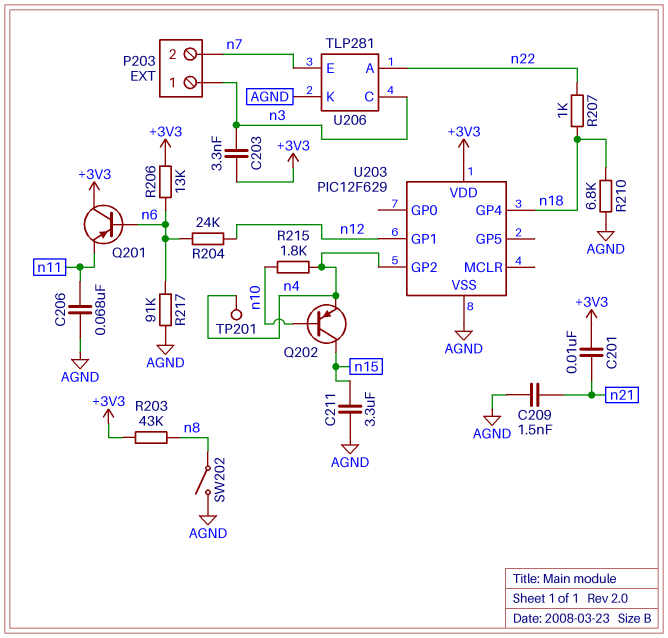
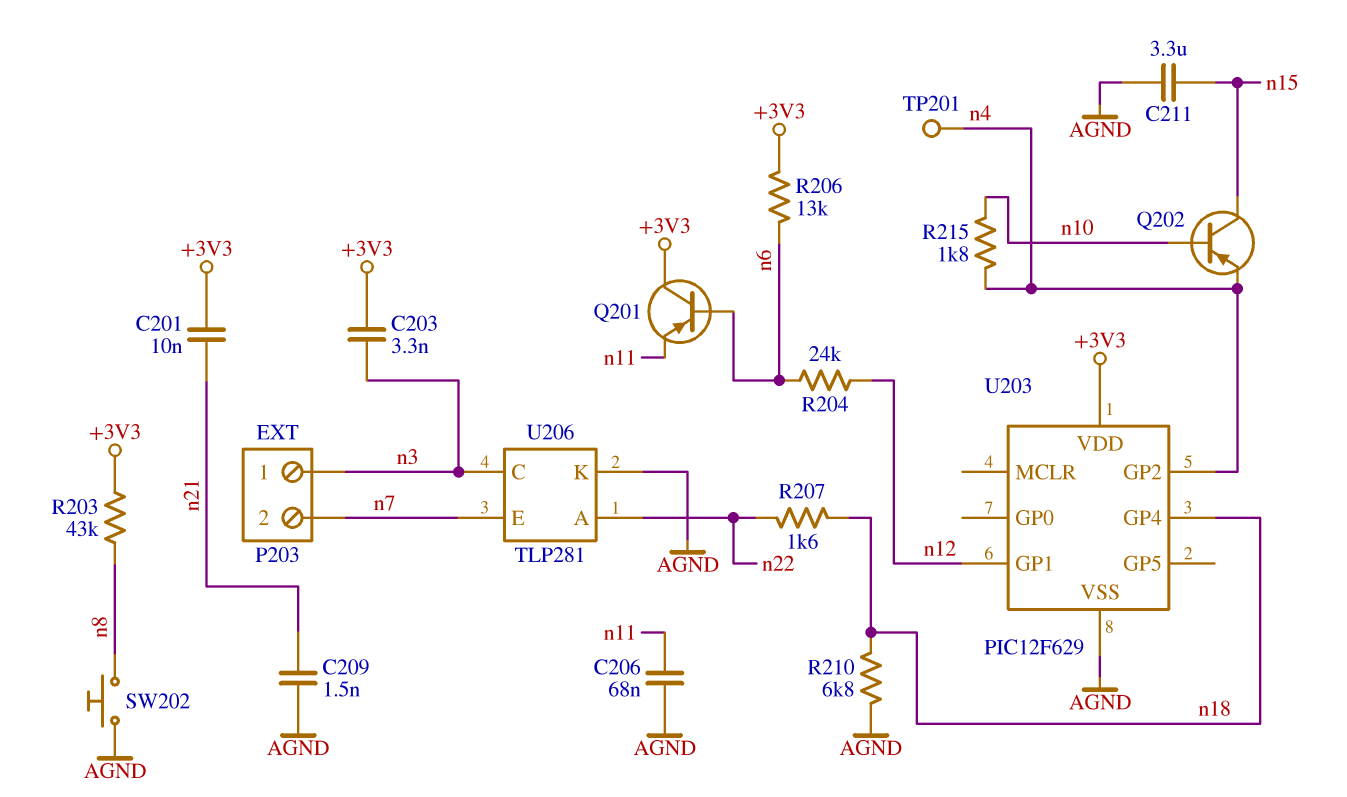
R207: 1k (n18, n22) -> 1.6k (n18, n22)
R217: 91k (AGND, n6) -> none
SW202: switch (AGND, n8) -> button (AGND, n8)

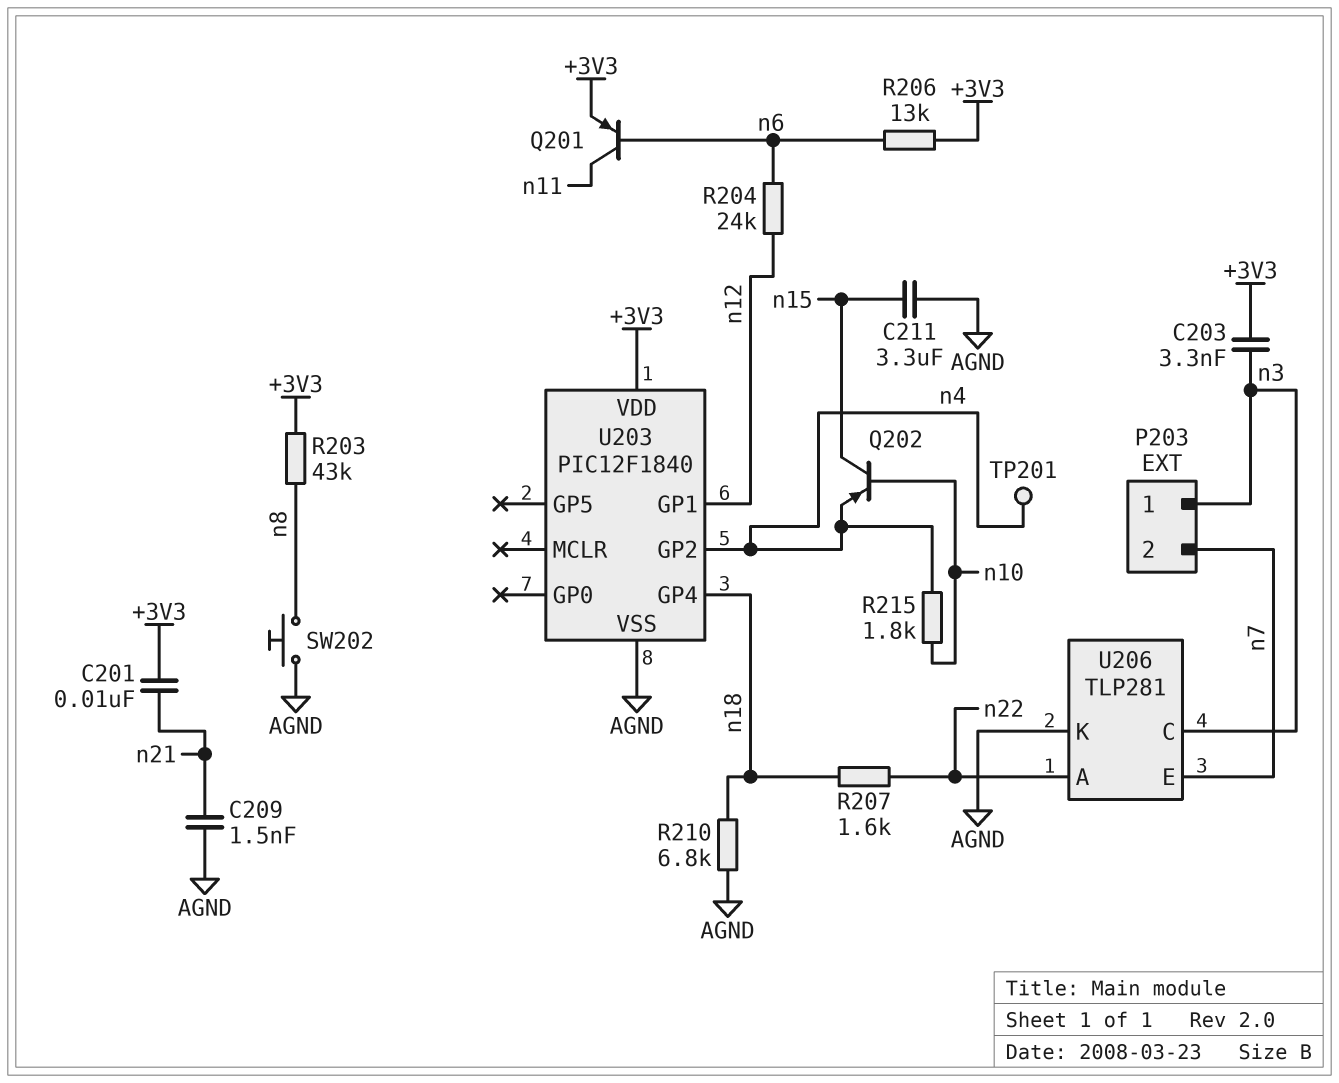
C206: 68nF (AGND, n11) -> none
Q201: PNP (B n6, C +3V3, E n11) -> PNP (B n6, C n11, E +3V3)
U203: PIC12F629 -> PIC12F1840

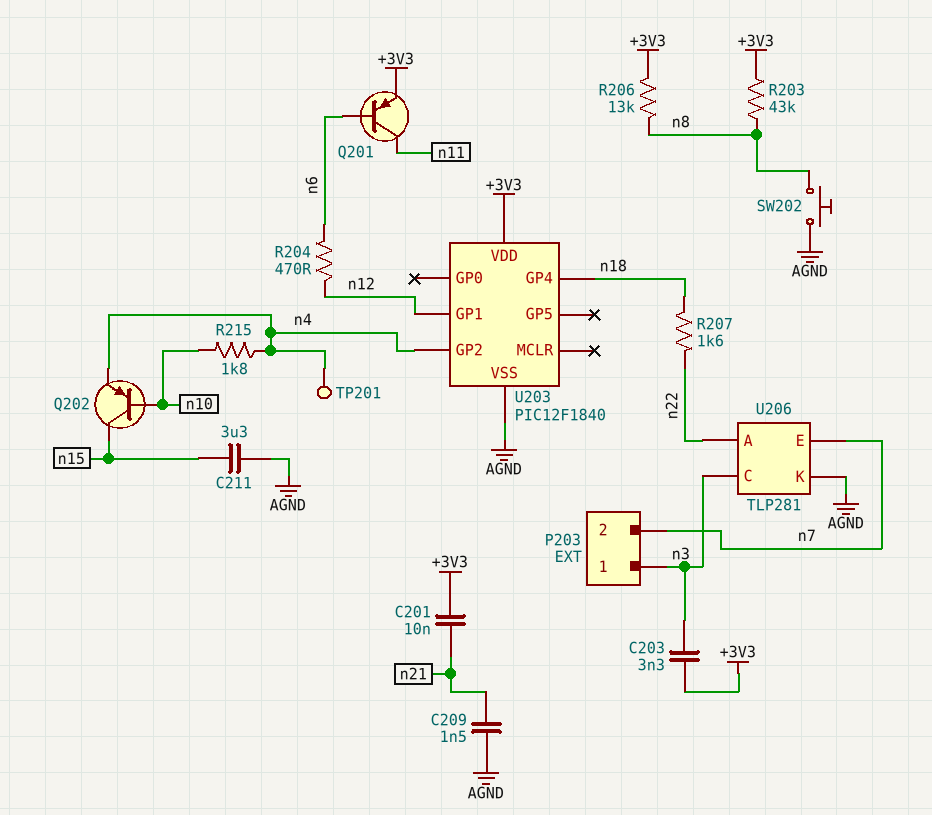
R204: 24k (n6, n12) -> 470 (n6, n12)
R206: 13k (+3V3, n6) -> 13k (+3V3, n8)
R210: 6.8k (AGND, n18) -> none

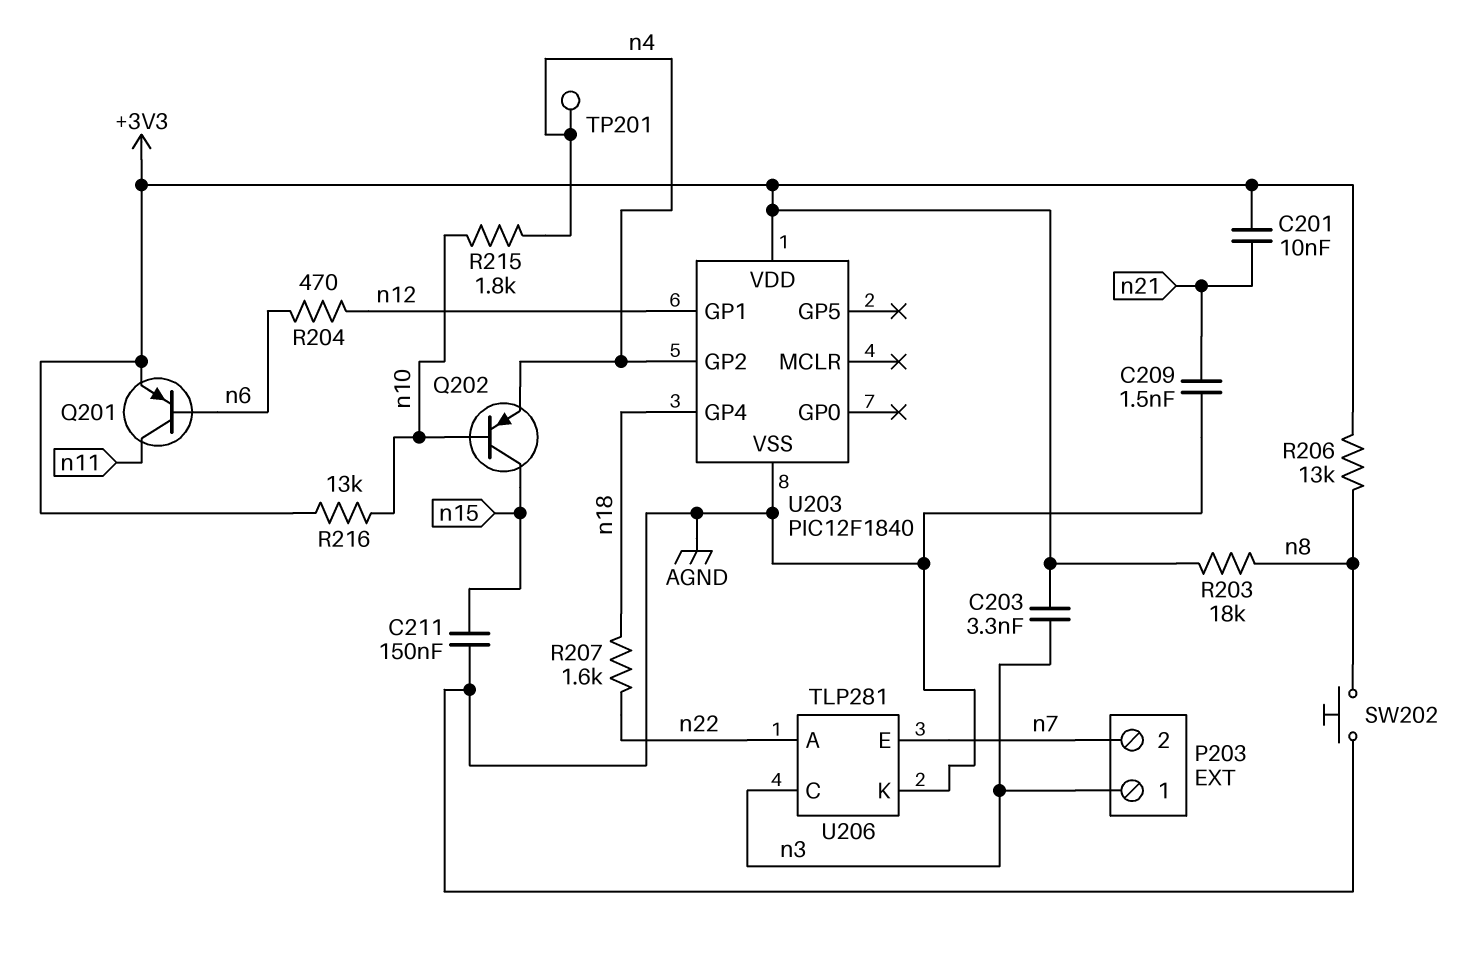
C211: 3.3uF (AGND, n15) -> 150nF (AGND, n15)
R203: 43k (+3V3, n8) -> 18k (+3V3, n8)
R216: none -> 13k (+3V3, n10)

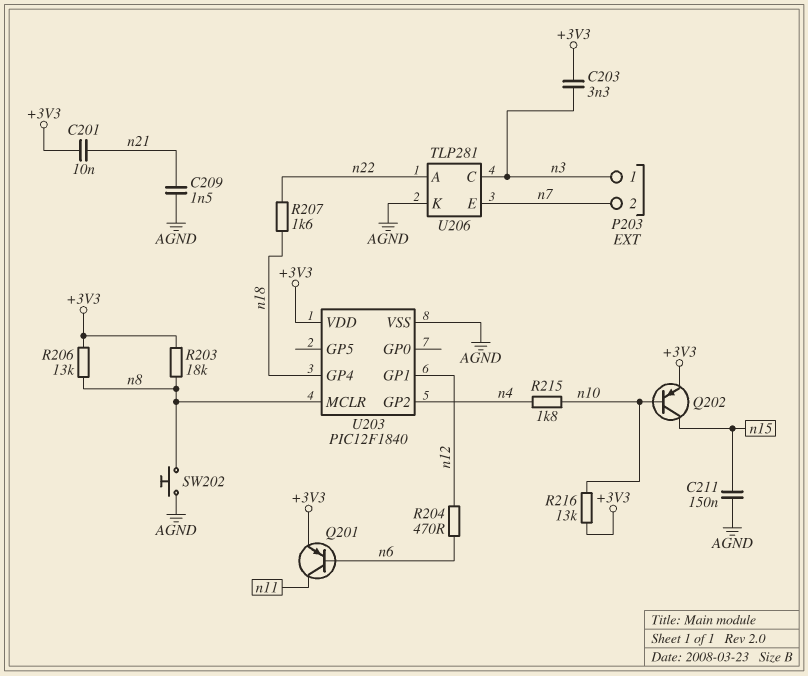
Q202: PNP (B n10, C n15, E n4) -> PNP (B n10, C n15, E +3V3)
TP201: test point (n4) -> none
U203 pin MCLR: none -> n8

